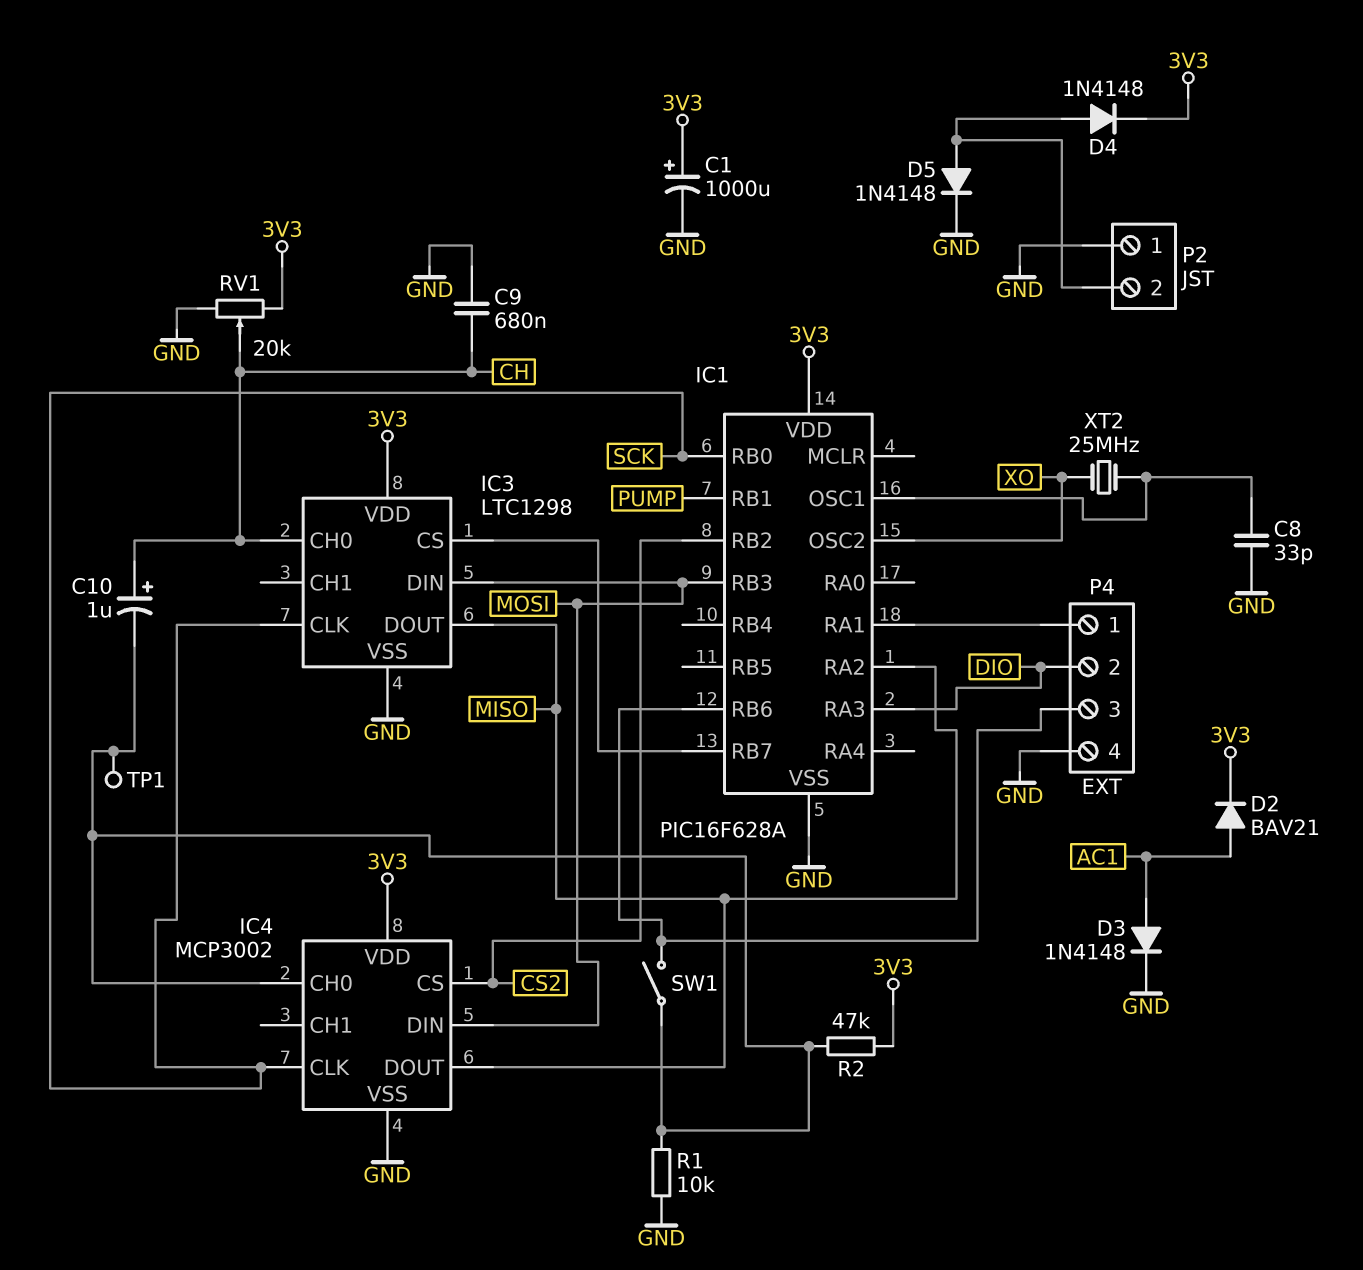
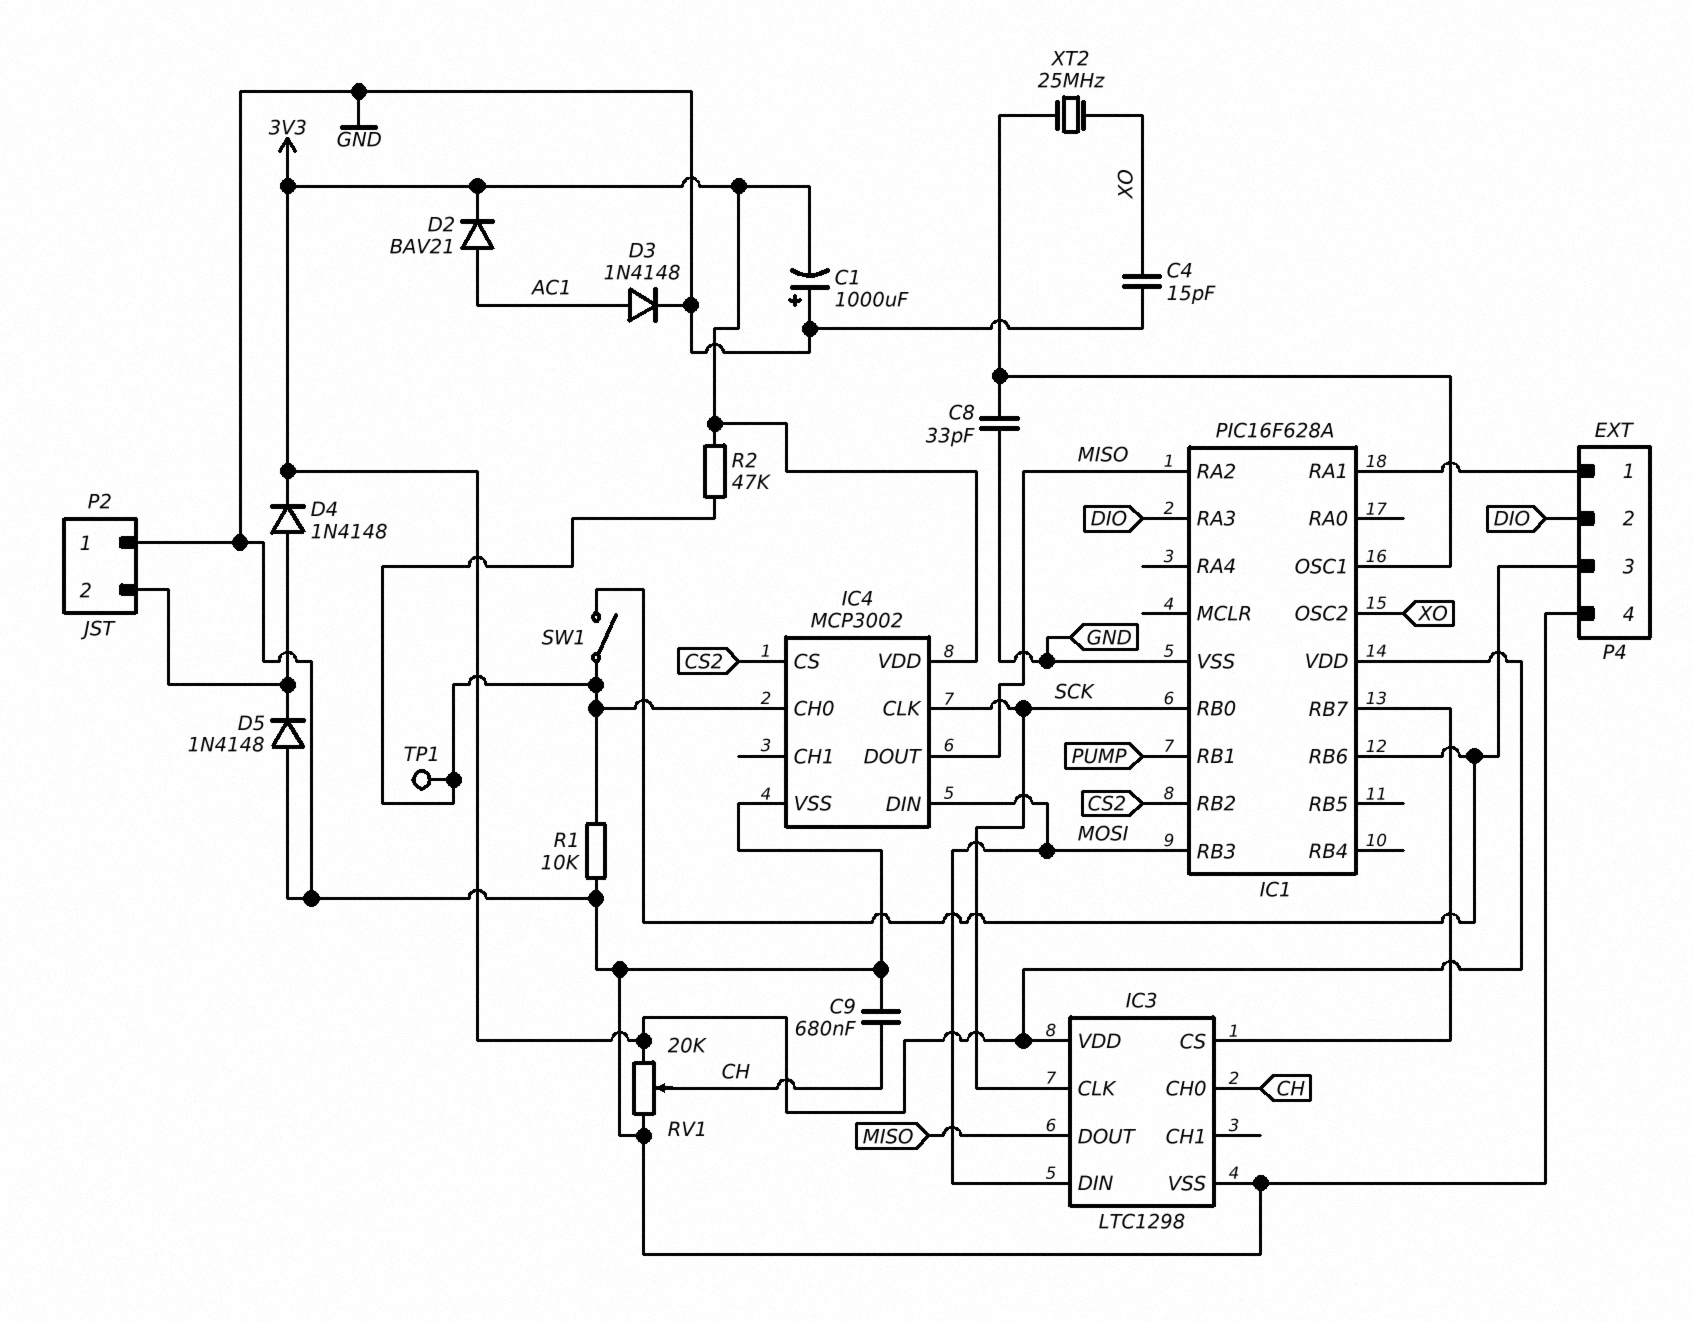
C1: 1000uF (plus 3V3, minus GND) -> 1000uF (plus GND, minus 3V3)
C4: none -> 15pF (GND, XO)
C10: 1uF (plus CH, minus IC4/CH0) -> none
D5: diode 1N4148 (A P2/2, K GND) -> diode 1N4148 (A GND, K P2/2)

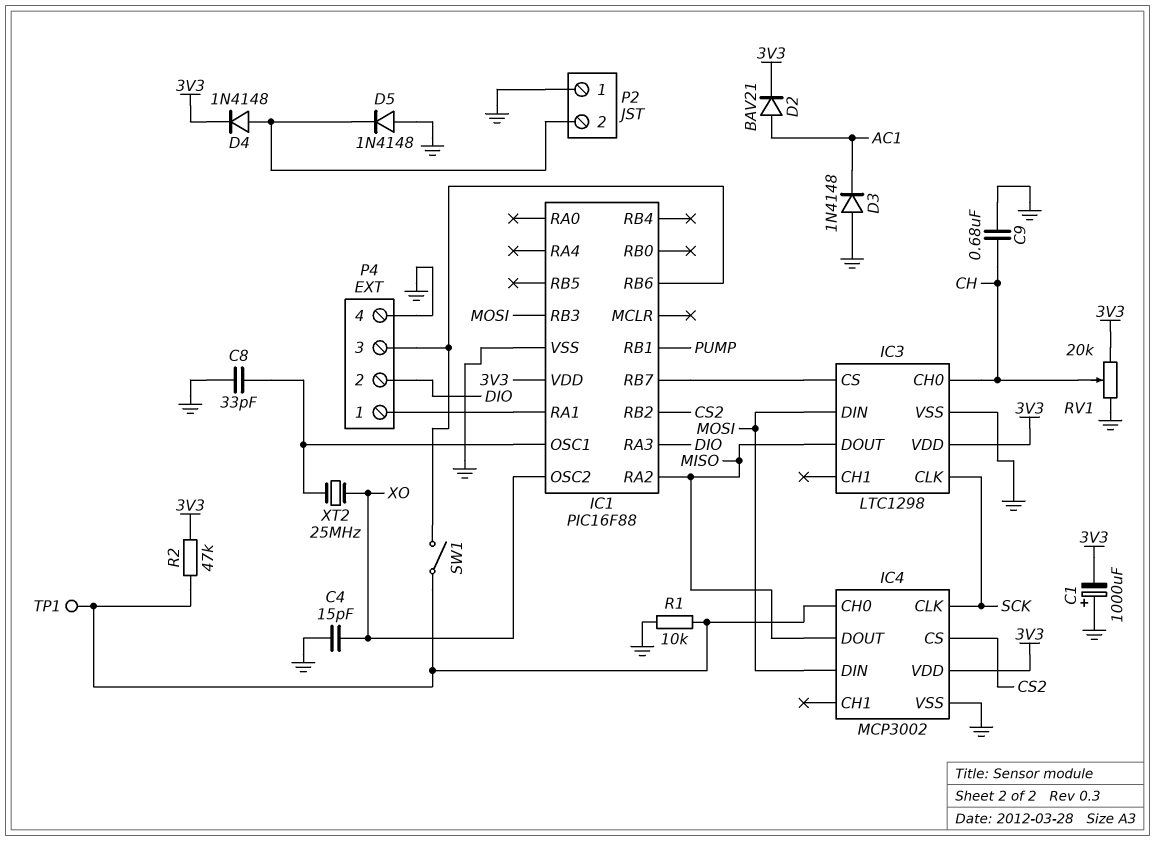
D3: diode 1N4148 (A AC1, K GND) -> diode 1N4148 (A GND, K AC1)
IC1: PIC16F628A -> PIC16F88
IC1 pin RB0: SCK -> none

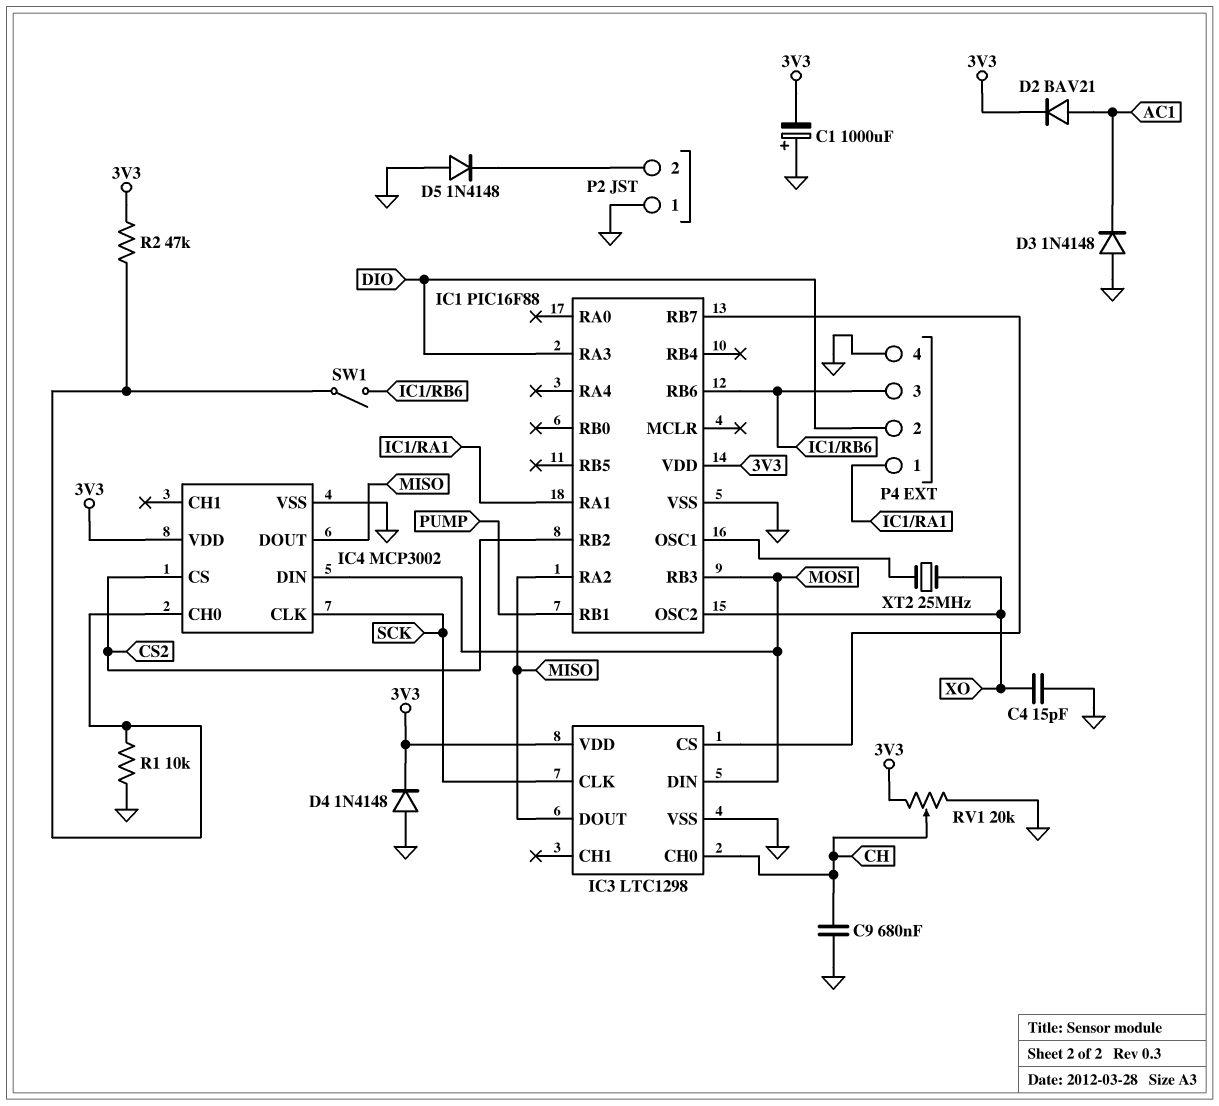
C8: 33pF (GND, IC1/OSC1) -> none
D4: diode 1N4148 (A P2/2, K 3V3) -> diode 1N4148 (A GND, K 3V3)
TP1: test point (IC4/CH0) -> none

